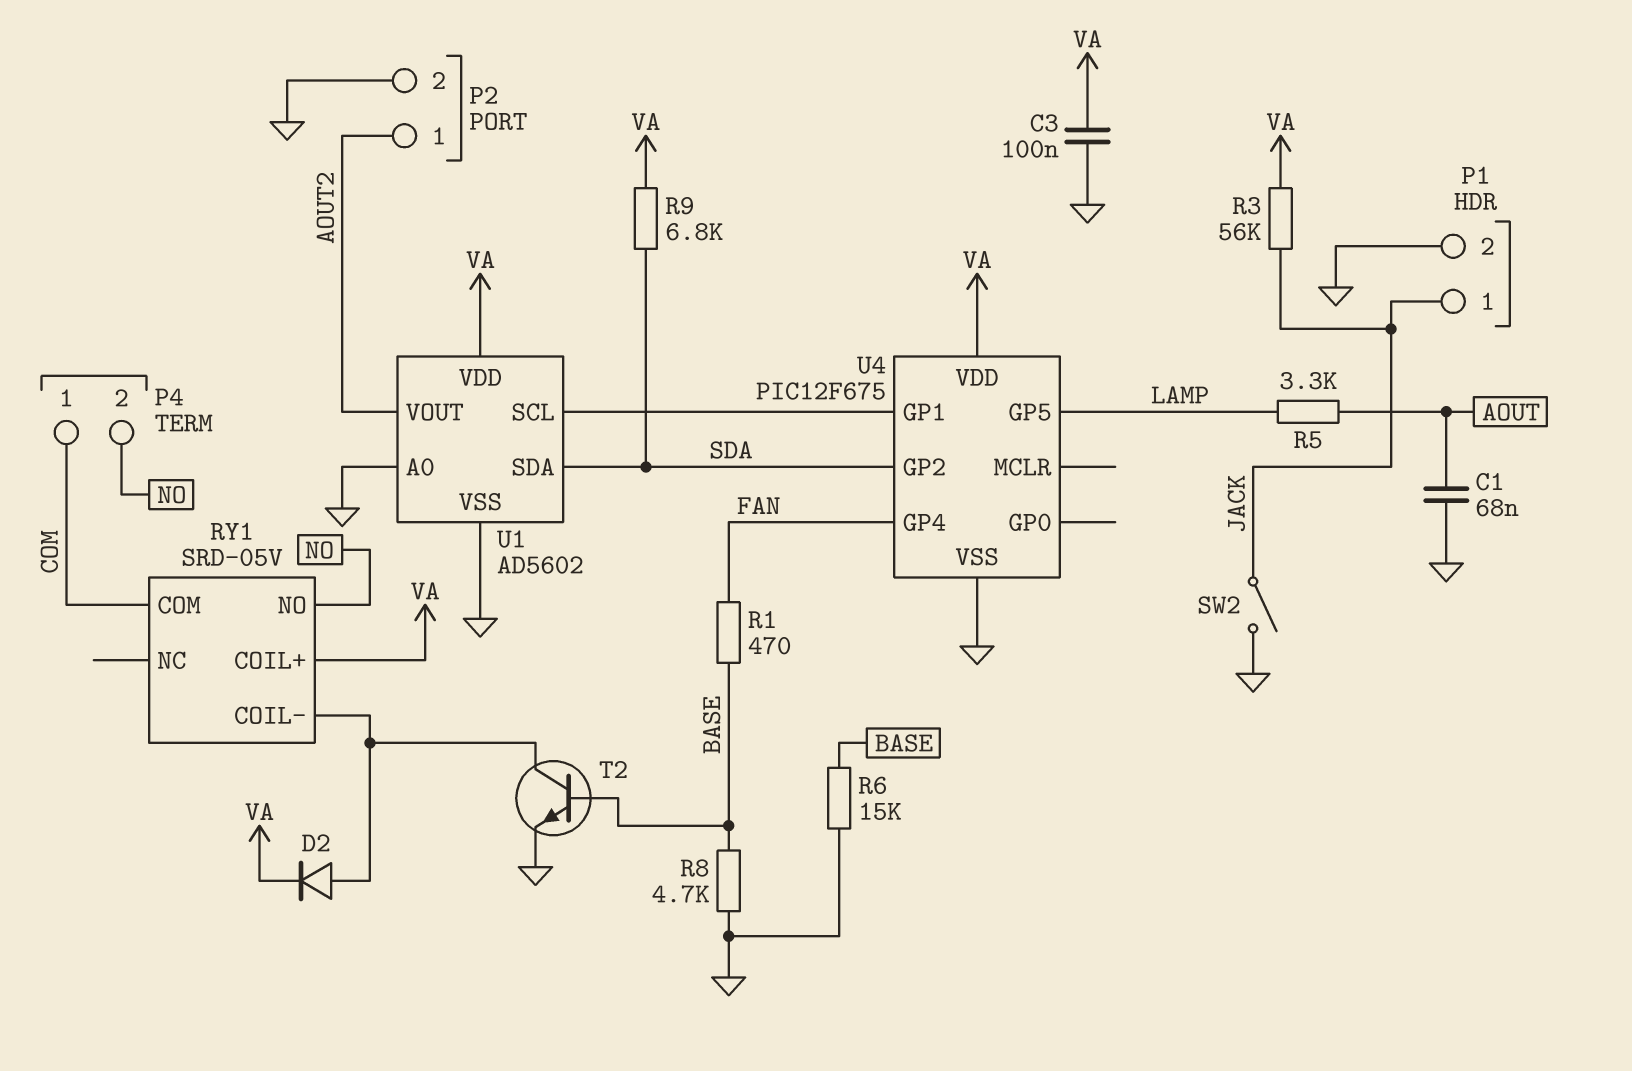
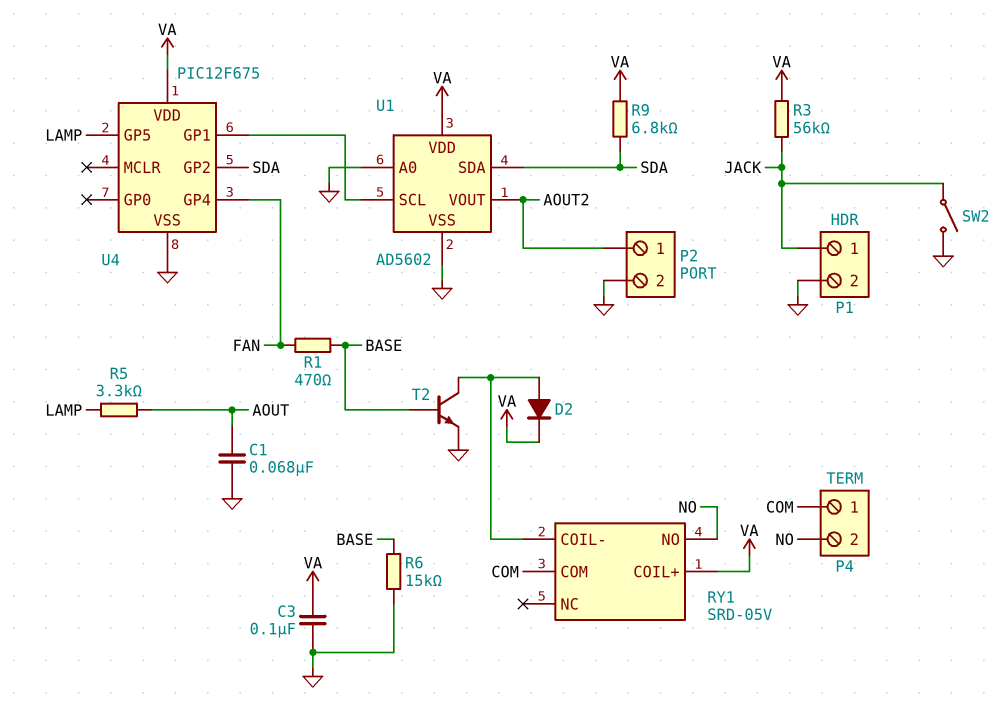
R8: 4.7k (BASE, GND) -> none

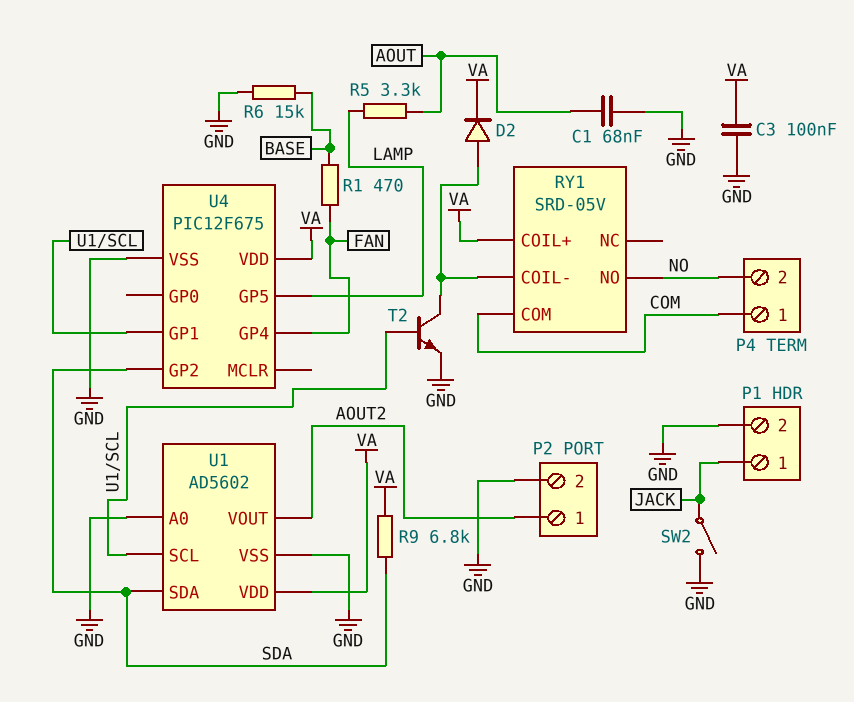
R3: 56k (JACK, VA) -> none
T2: NPN (B BASE, C RY1/COIL-, E GND) -> NPN (B U1/SCL, C RY1/COIL-, E GND)

